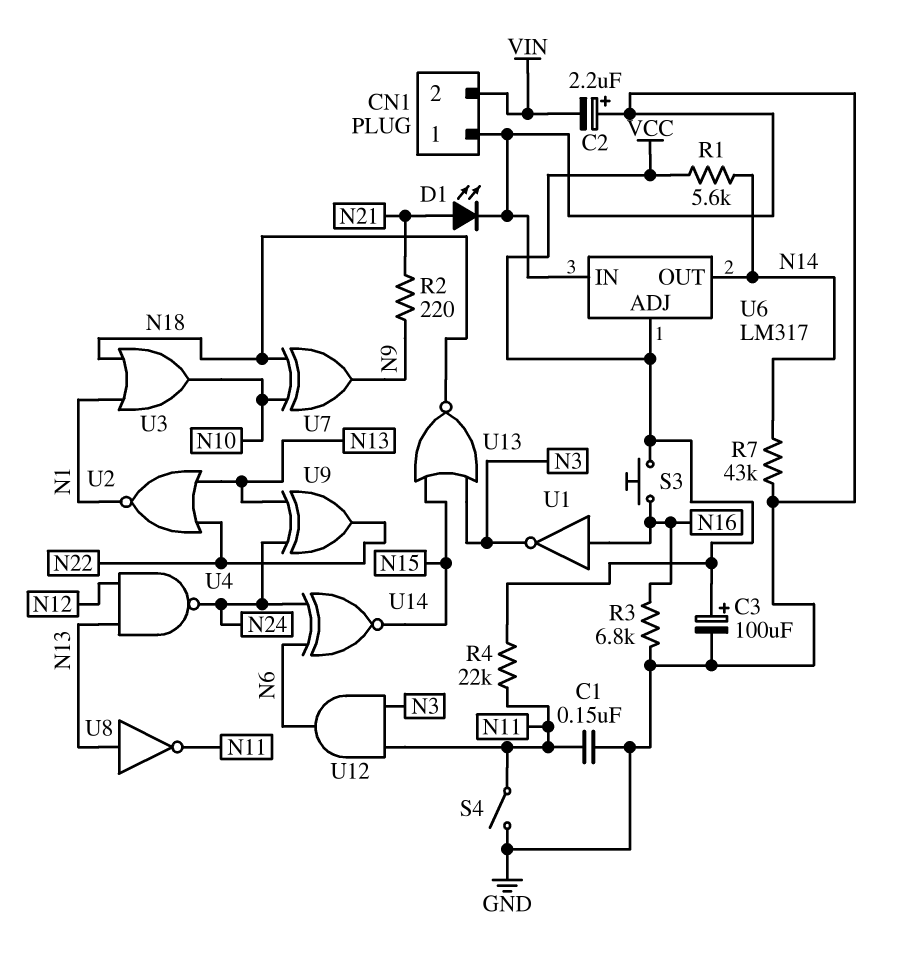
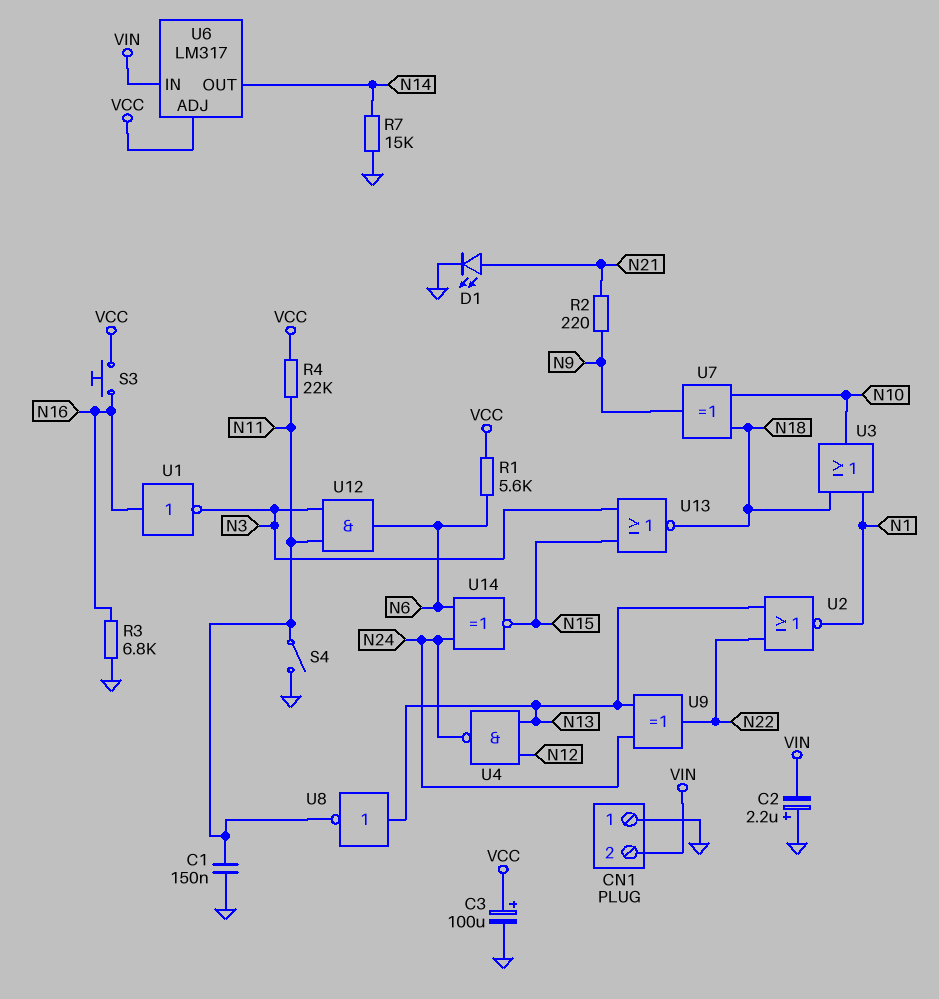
R1: 5.6k (N14, VCC) -> 5.6k (N6, VCC)
R7: 43k (GND, N14) -> 15k (GND, N14)
U6 pin IN: GND -> VIN

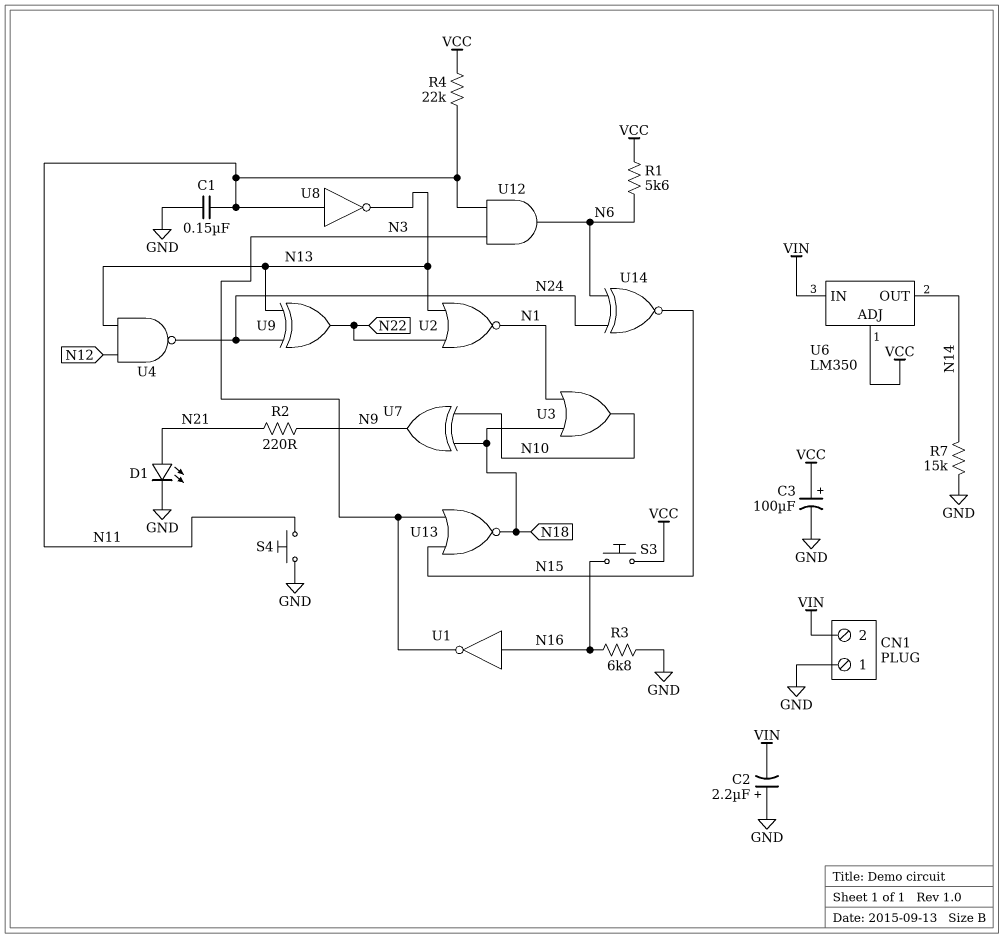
S4: switch (GND, N11) -> button (GND, N11)
U6: LM317 -> LM350
U8: NOT (in N13, out N11) -> NOT (in N11, out N13)

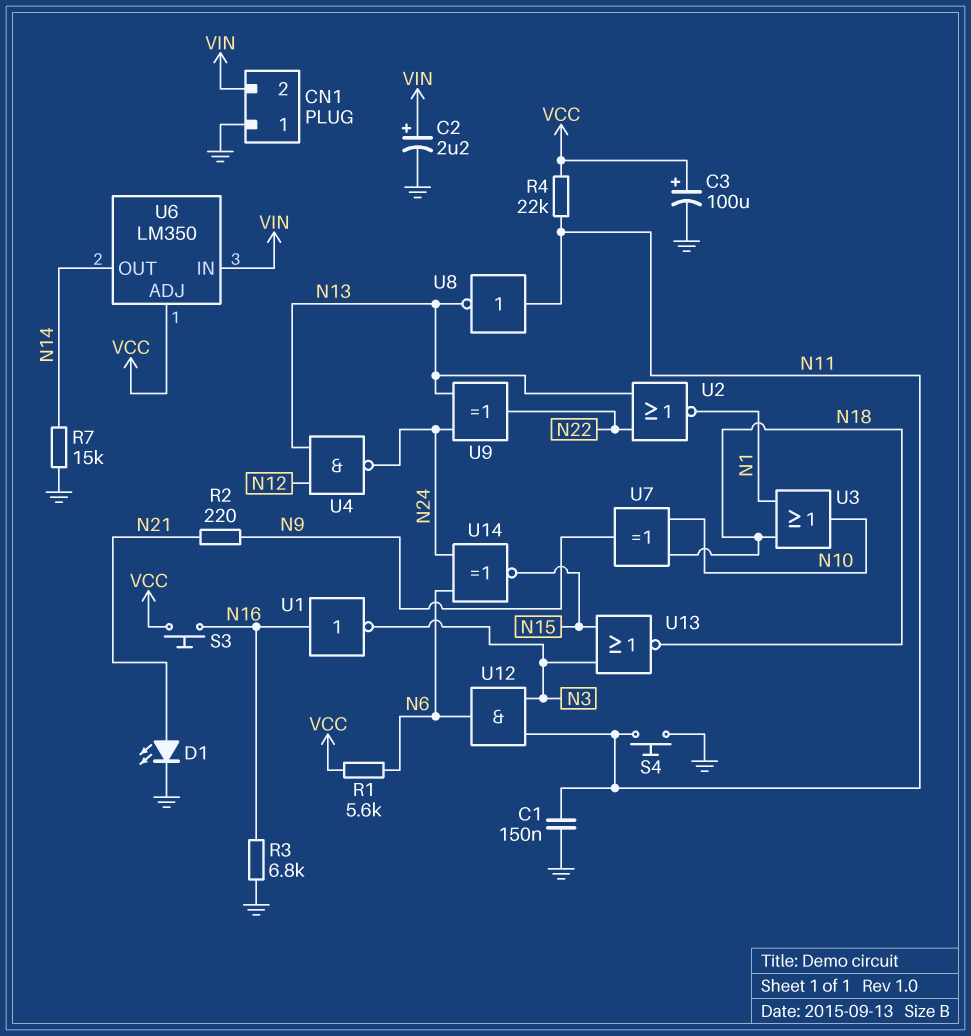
C2: 2.2uF (plus GND, minus VIN) -> 2.2uF (plus VIN, minus GND)

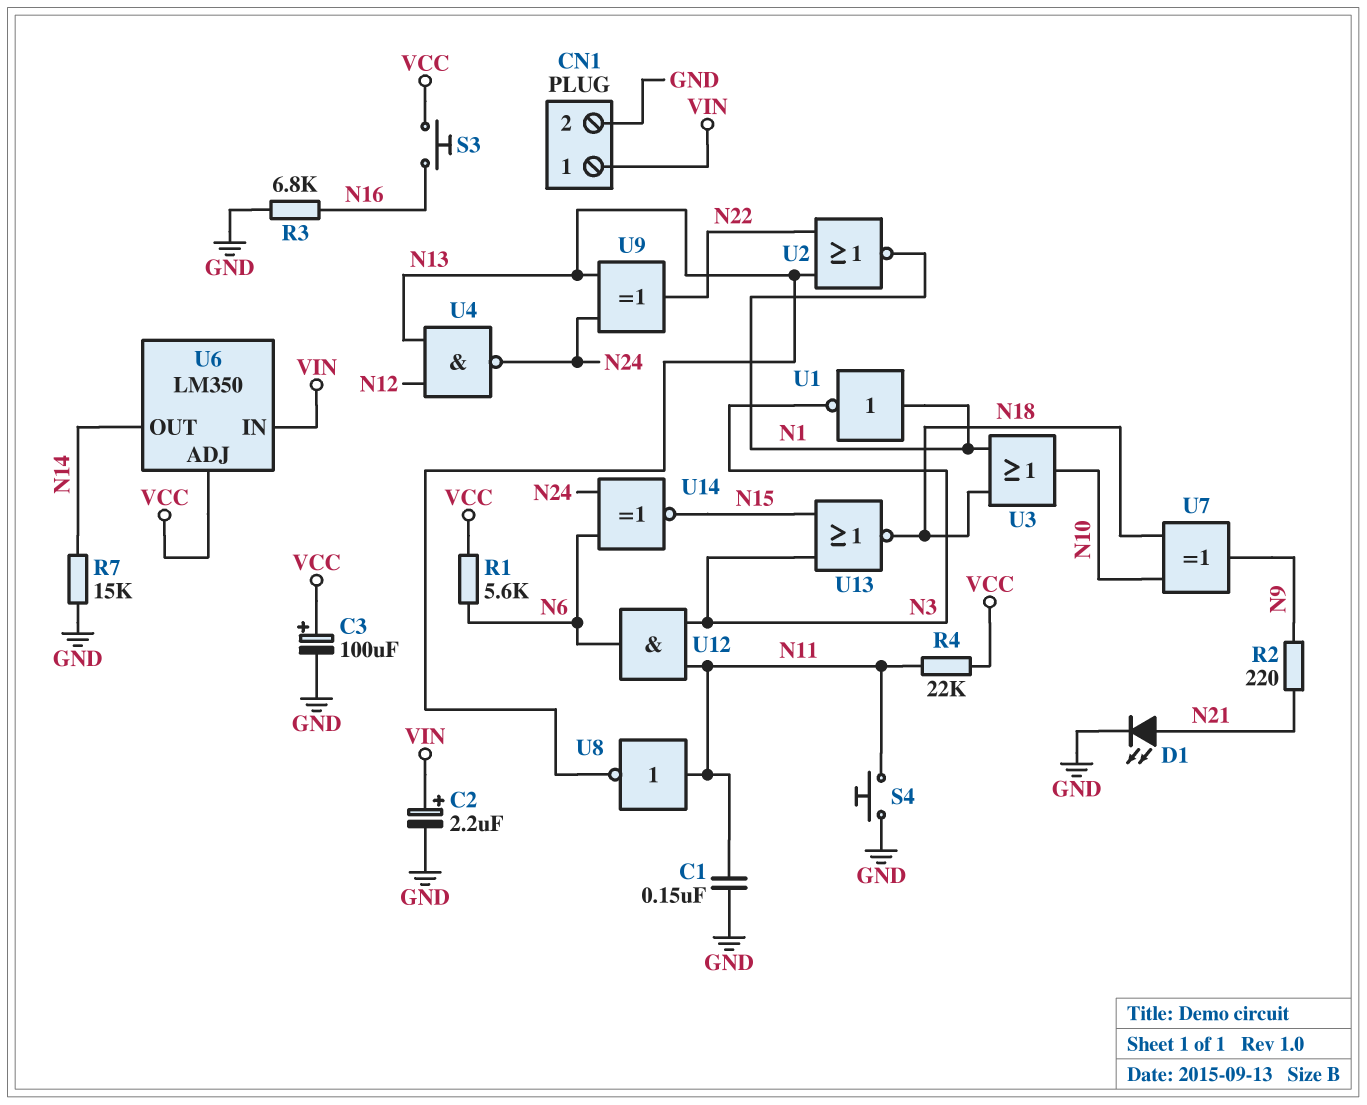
CN1 pin 1: GND -> VIN
CN1 pin 2: VIN -> GND
U1: NOT (in N16, out N3) -> NOT (in N1, out N3)

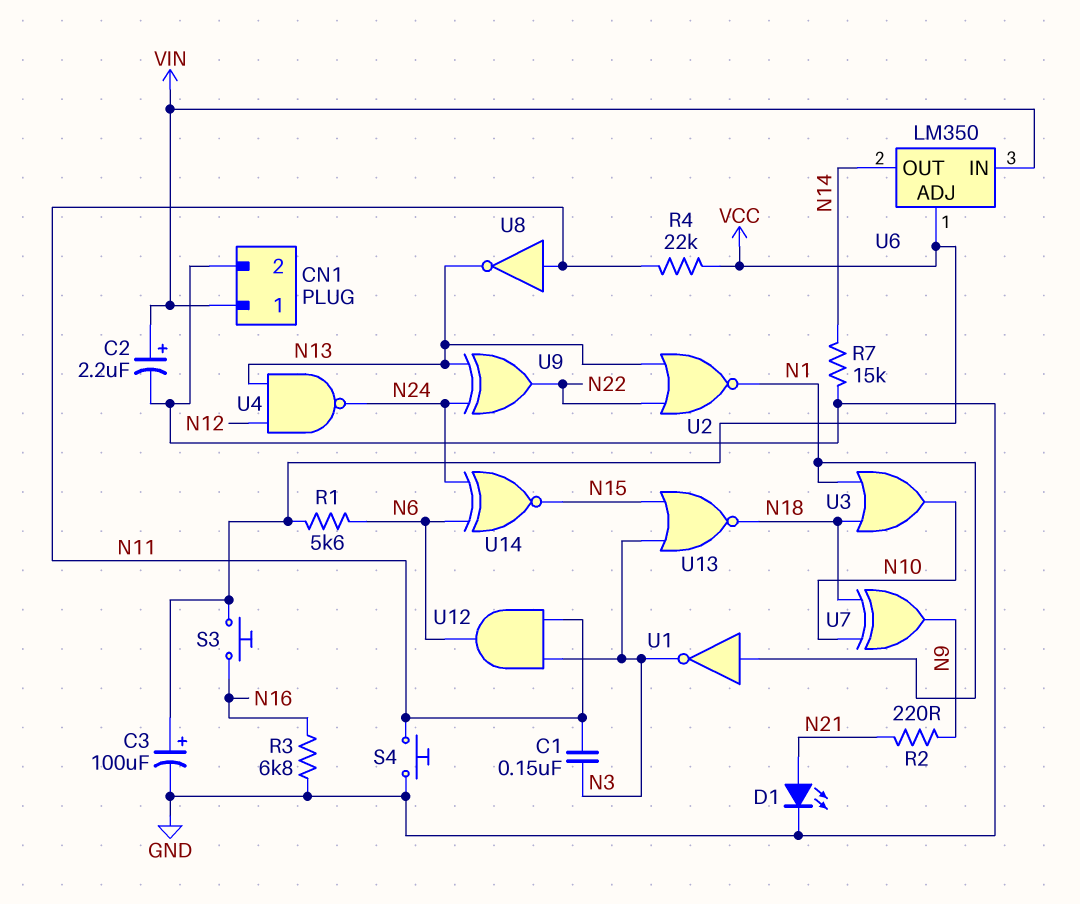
C1: 150nF (GND, N11) -> 150nF (N3, N11)

